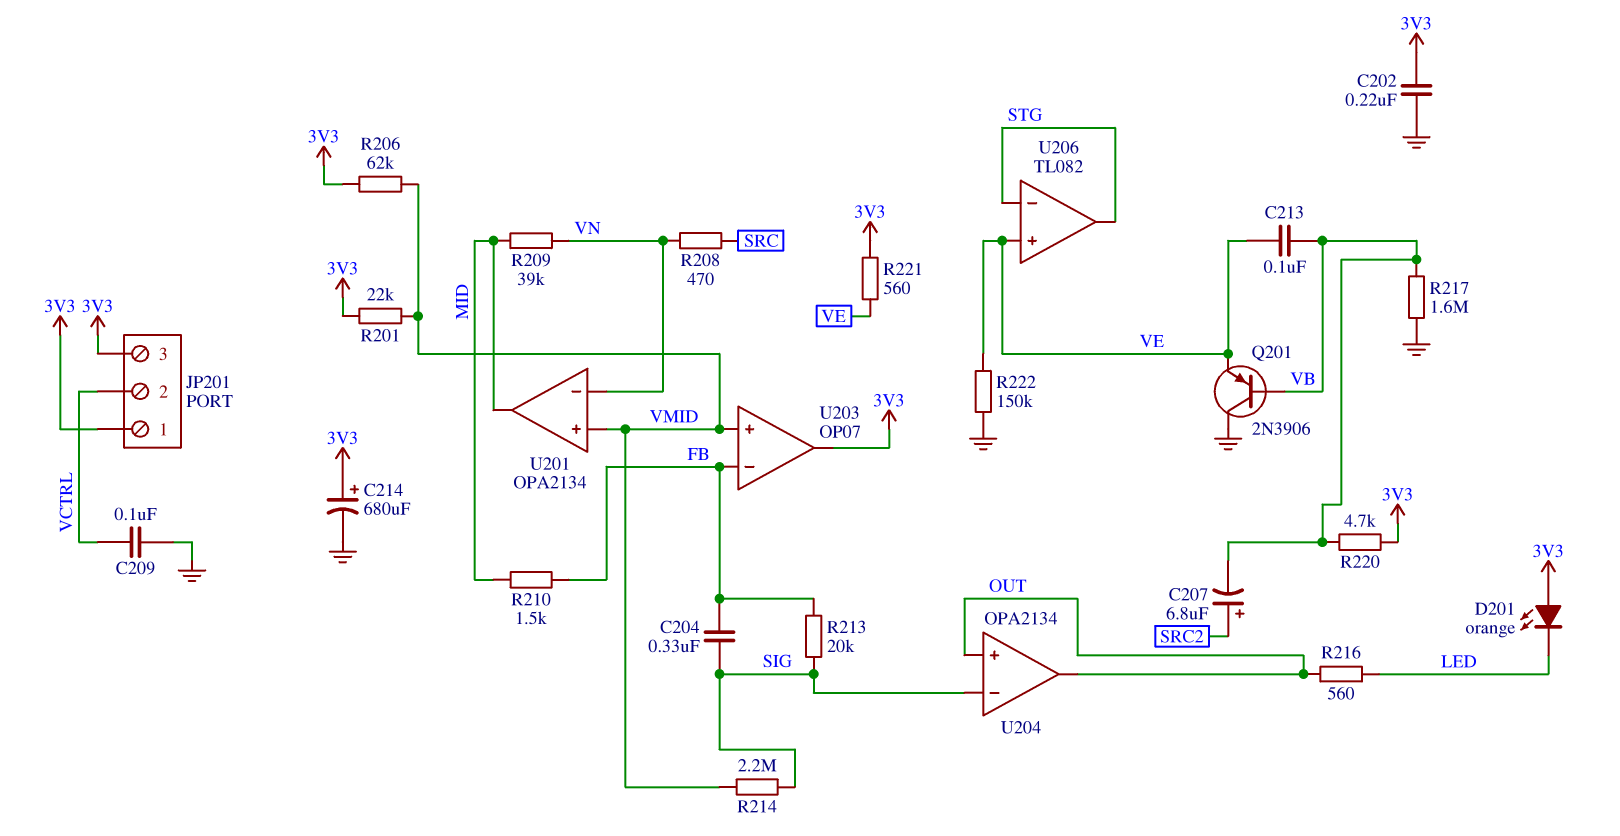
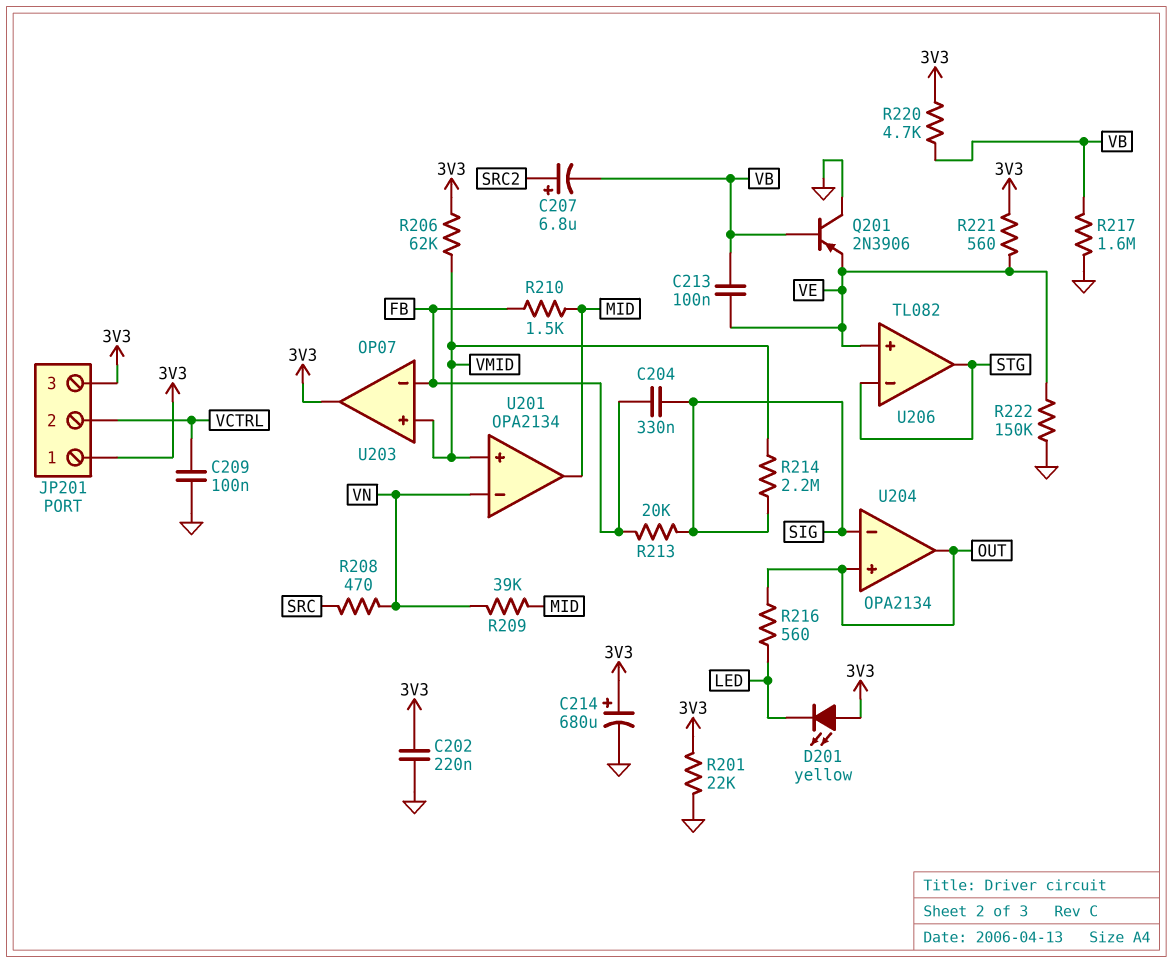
D201: LED orange (A 3V3, K LED) -> LED yellow (A 3V3, K LED)
R201: 22k (3V3, VMID) -> 22k (3V3, GND)

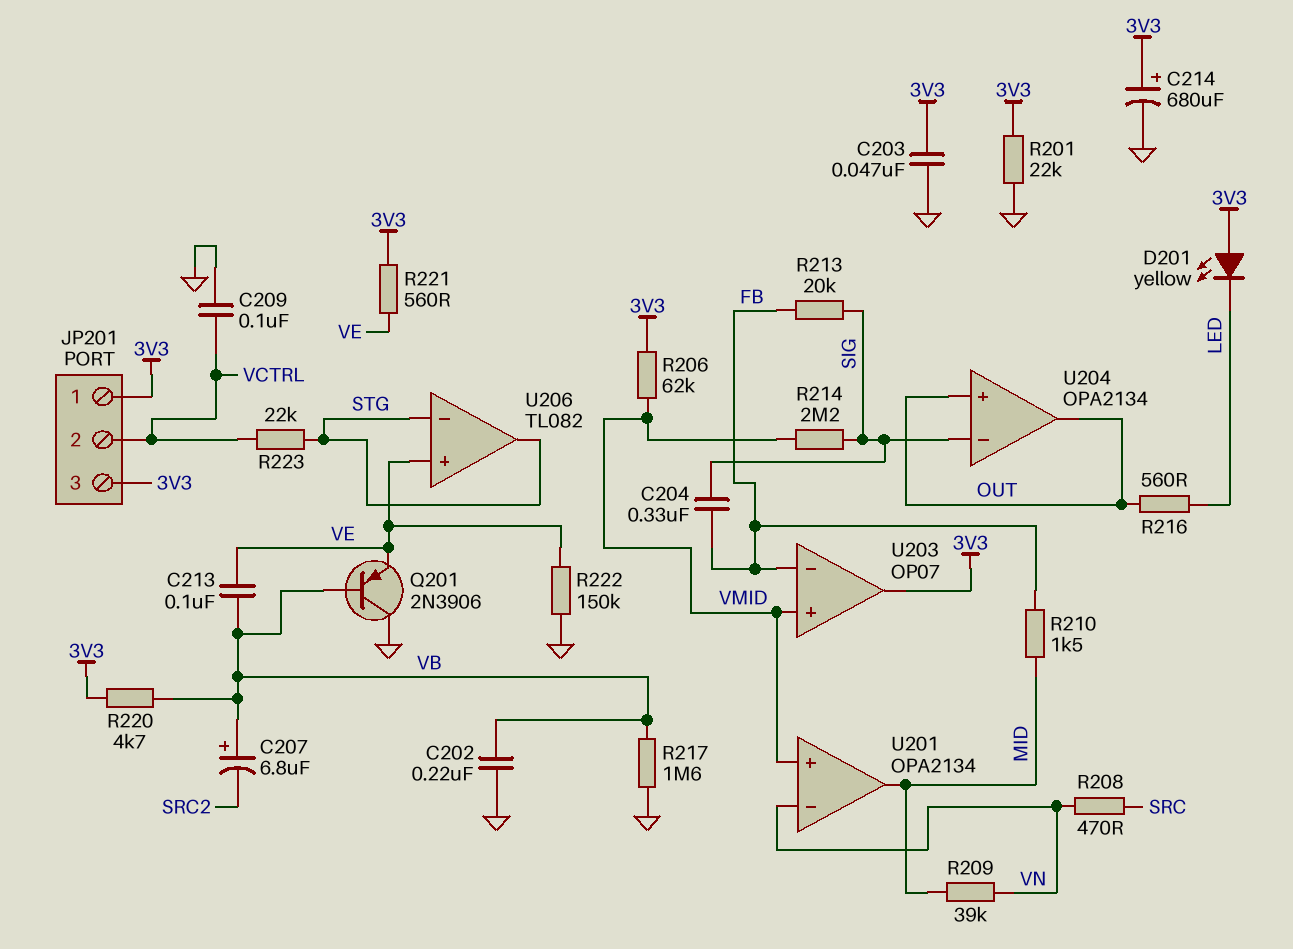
C202: 220nF (3V3, GND) -> 220nF (GND, VB)
C203: none -> 47nF (3V3, GND)
C207: 6.8uF (plus SRC2, minus VB) -> 6.8uF (plus VB, minus SRC2)
R223: none -> 22k (STG, VCTRL)

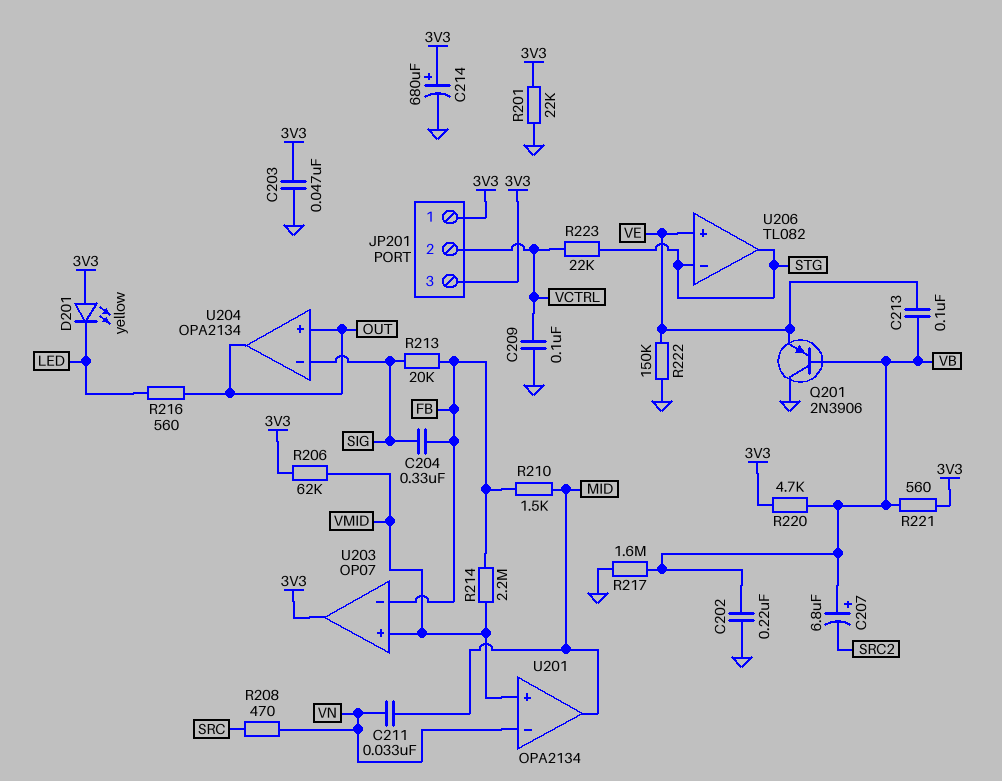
C211: none -> 33nF (MID, VN)
R209: 39k (MID, VN) -> none
R214: 2.2M (SIG, VMID) -> 2.2M (FB, VMID)
R221: 560 (3V3, VE) -> 560 (3V3, VB)

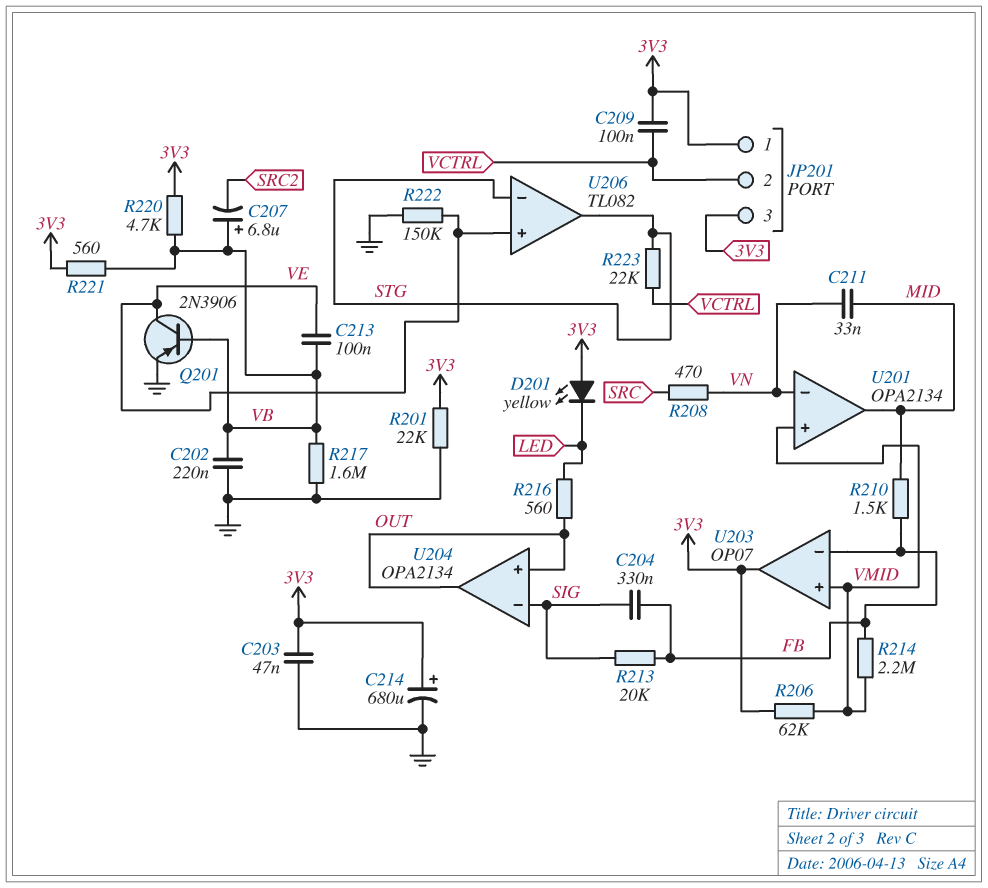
C209: 100nF (GND, VCTRL) -> 100nF (3V3, VCTRL)
Q201: PNP 2N3906 (B VB, C GND, E VE) -> PNP 2N3906 (B VB, C VE, E GND)

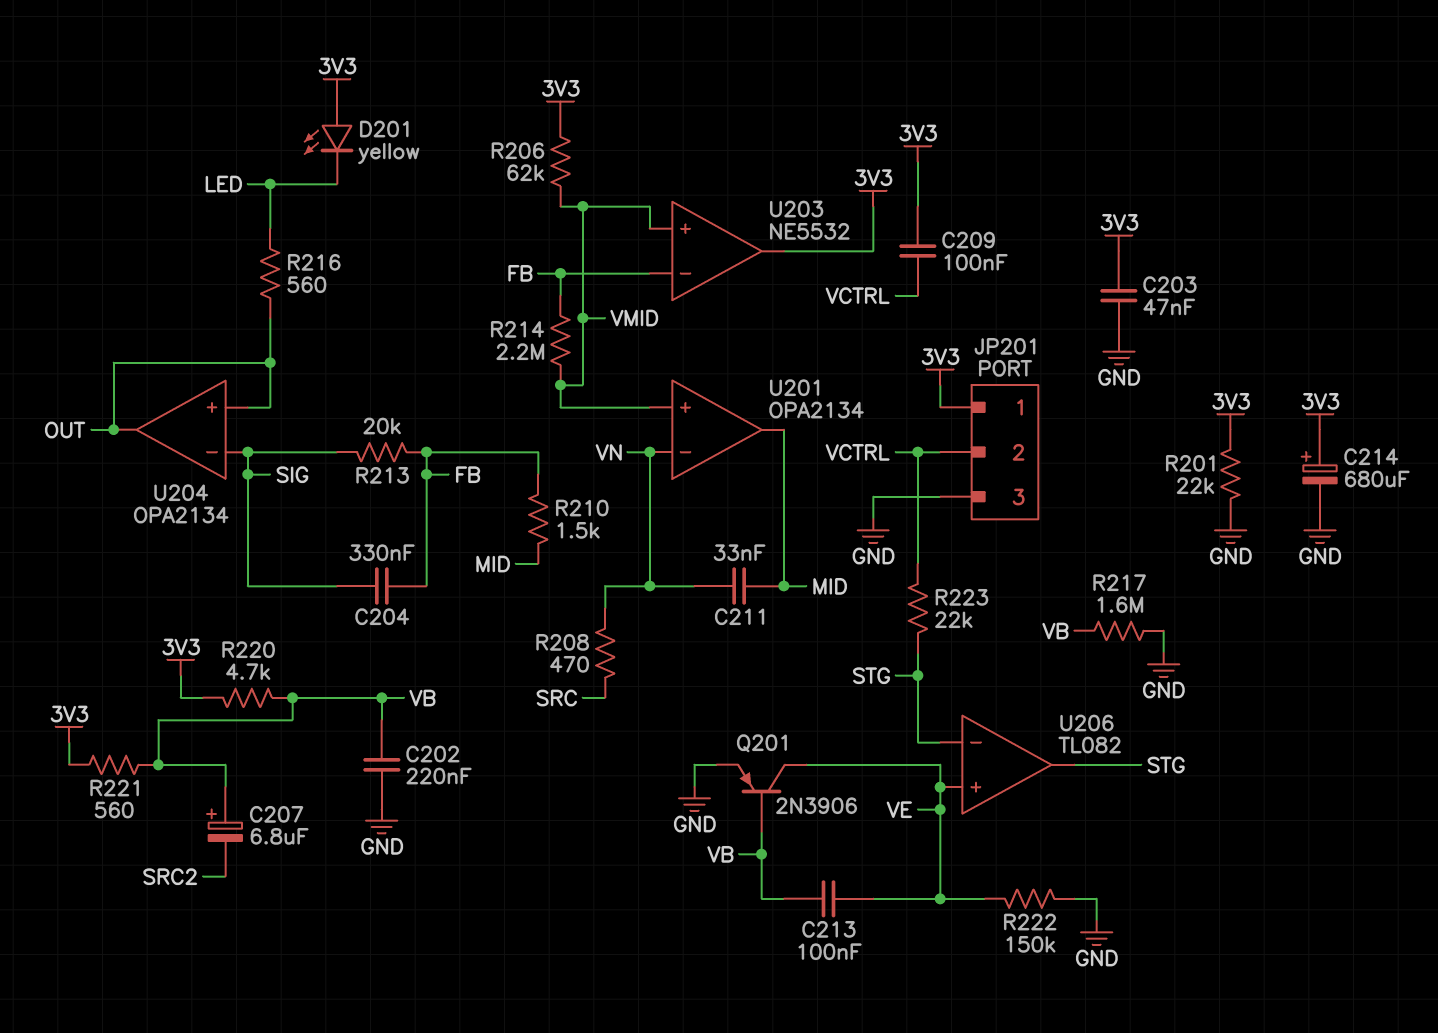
JP201 pin 3: 3V3 -> GND
U203: OP07 -> NE5532

